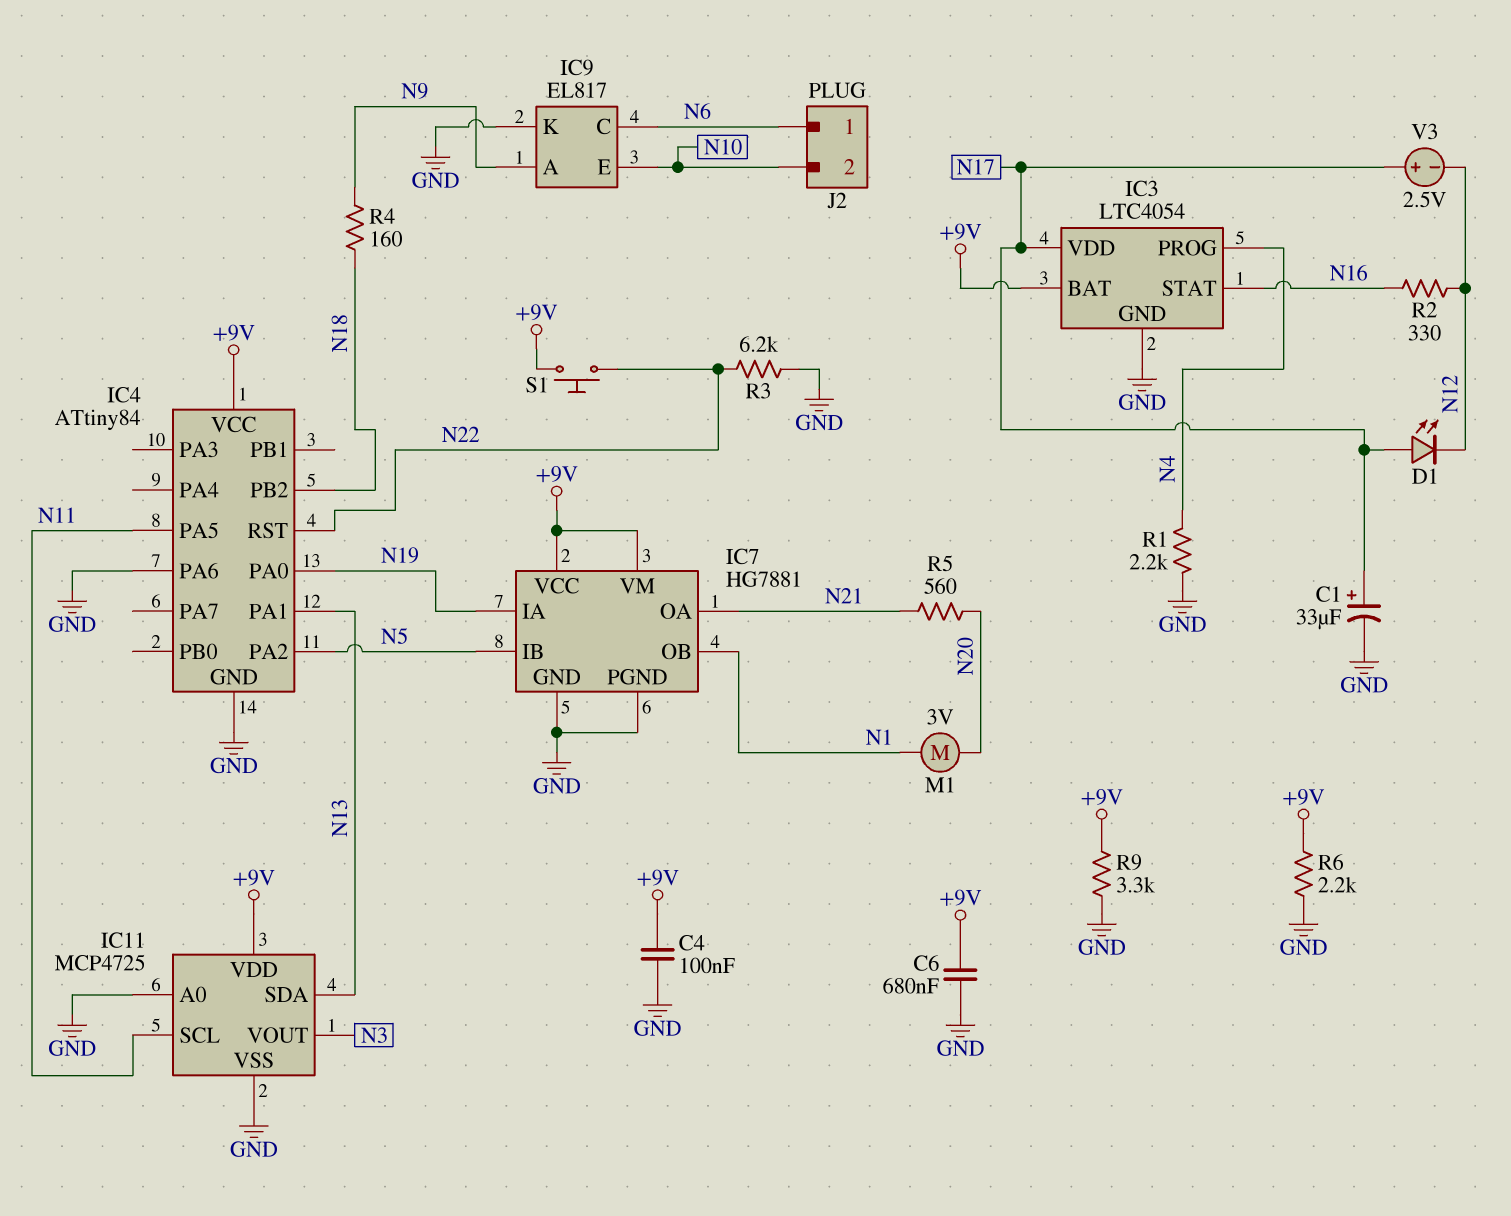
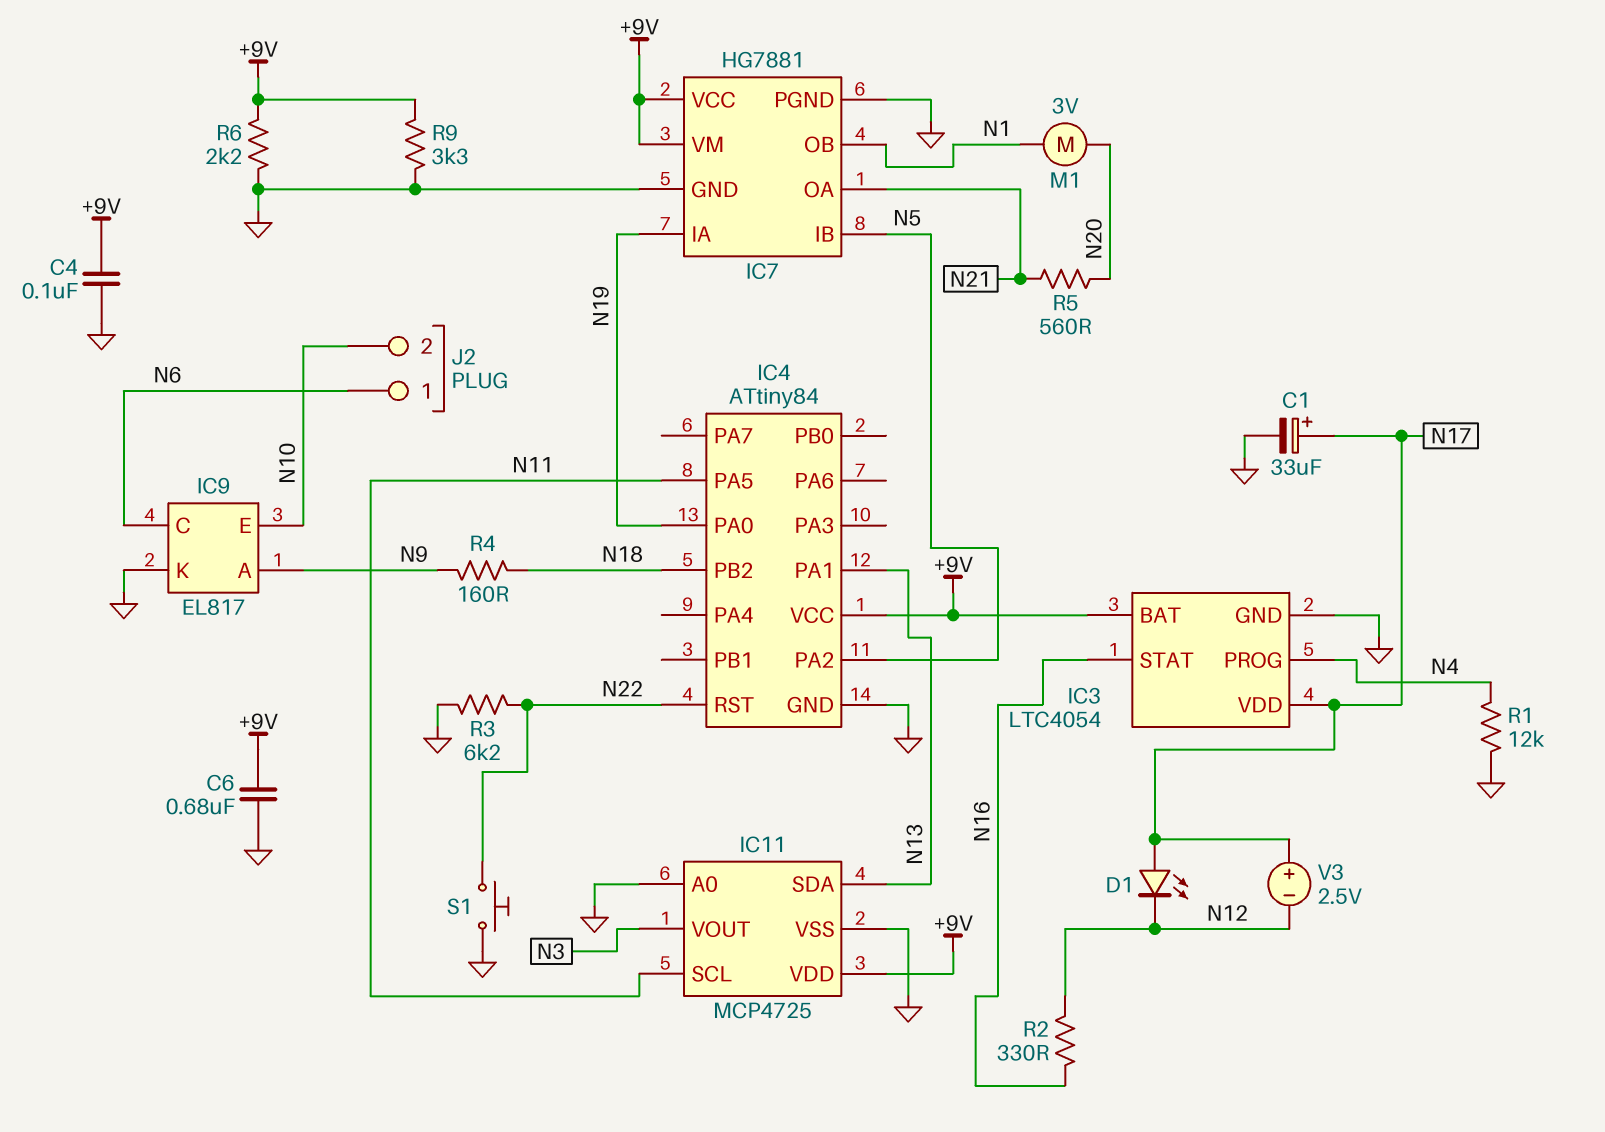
IC4 pin PA6: GND -> none
R1: 2.2k (GND, N4) -> 12k (GND, N4)
S1: button (+9V, N22) -> button (GND, N22)

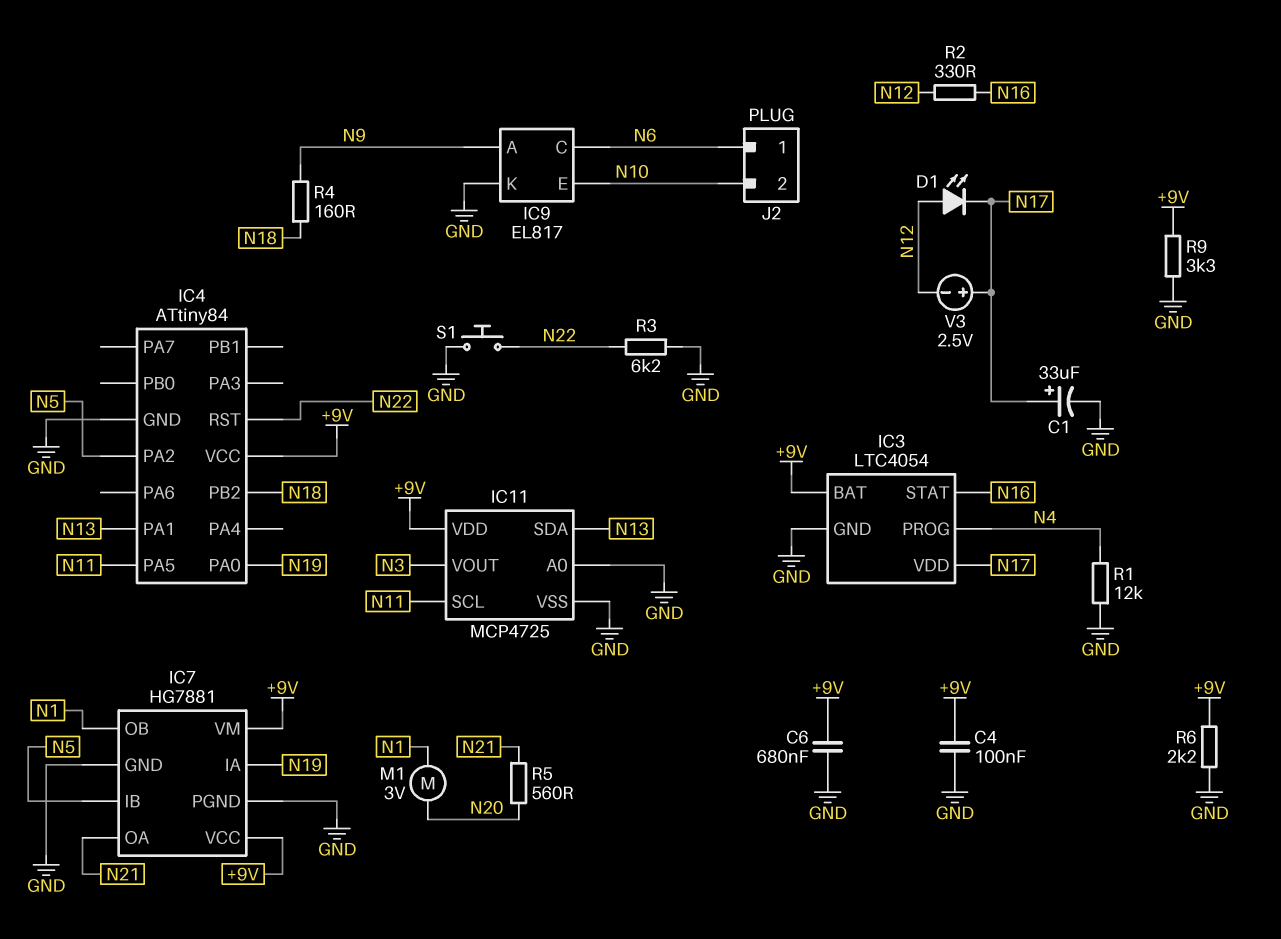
D1: LED (A N17, K N12) -> LED (A N12, K N17)

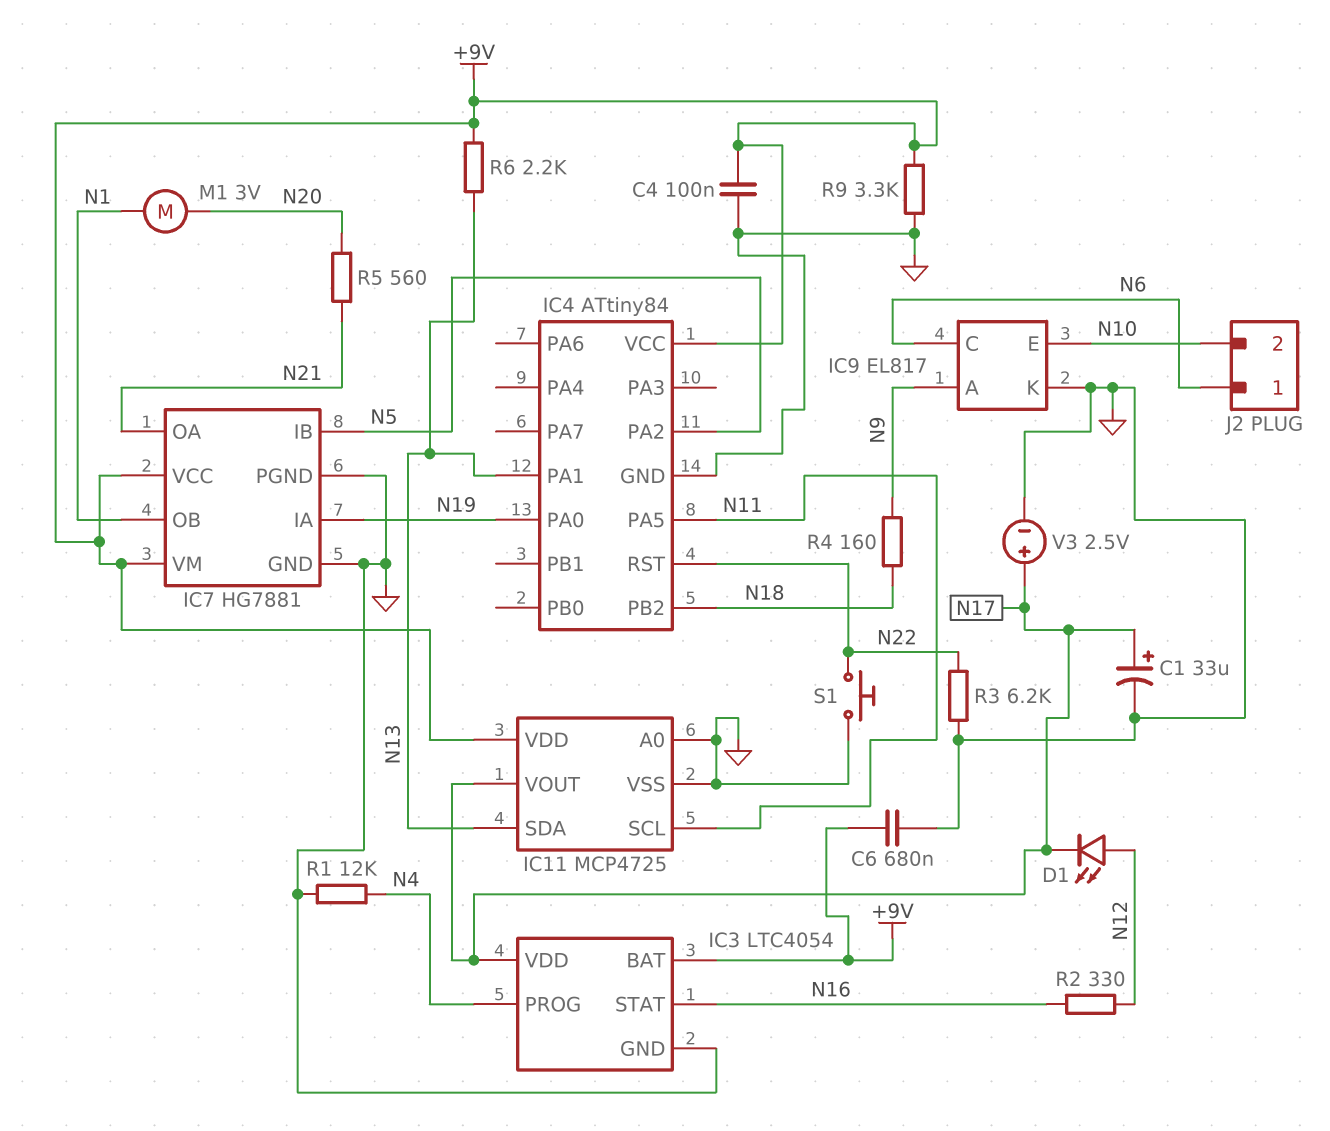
IC11 pin VOUT: N3 -> N17
R6: 2.2k (+9V, GND) -> 2.2k (+9V, N13)
V3: 2.5V (plus N17, minus N12) -> 2.5V (plus N17, minus GND)

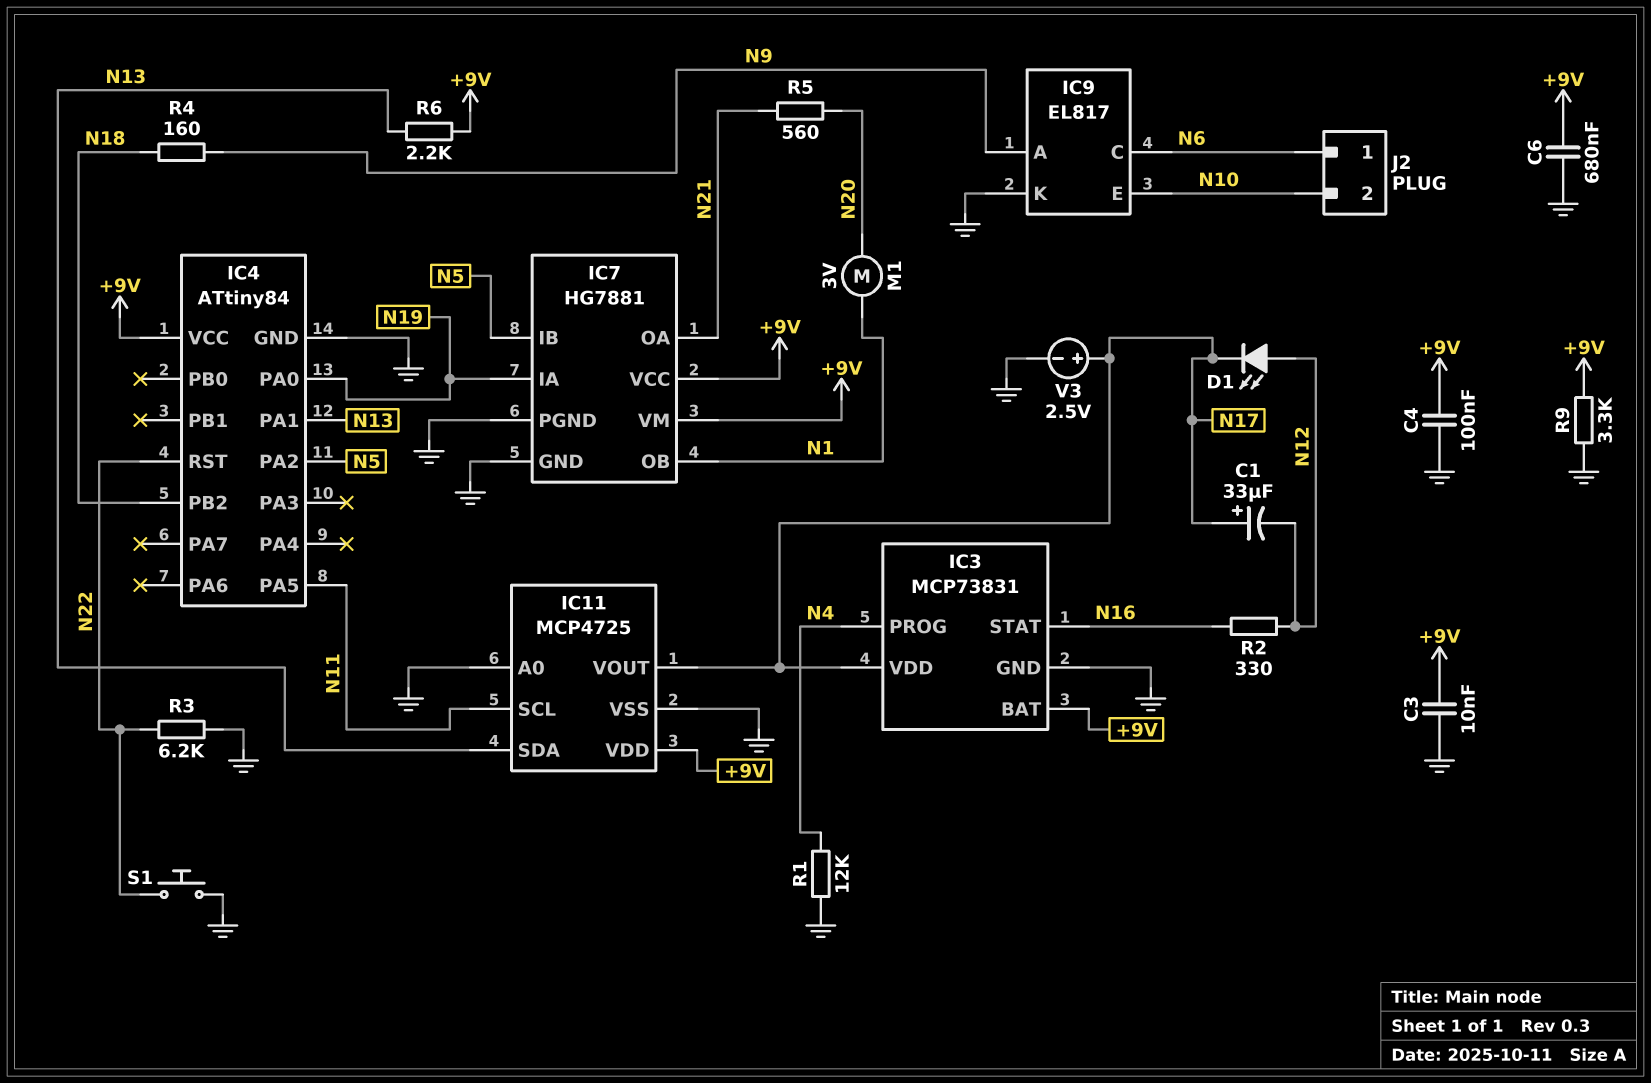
C1: 33uF (plus N17, minus GND) -> 33uF (plus N17, minus N12)
C3: none -> 10nF (+9V, GND)
IC3: LTC4054 -> MCP73831

